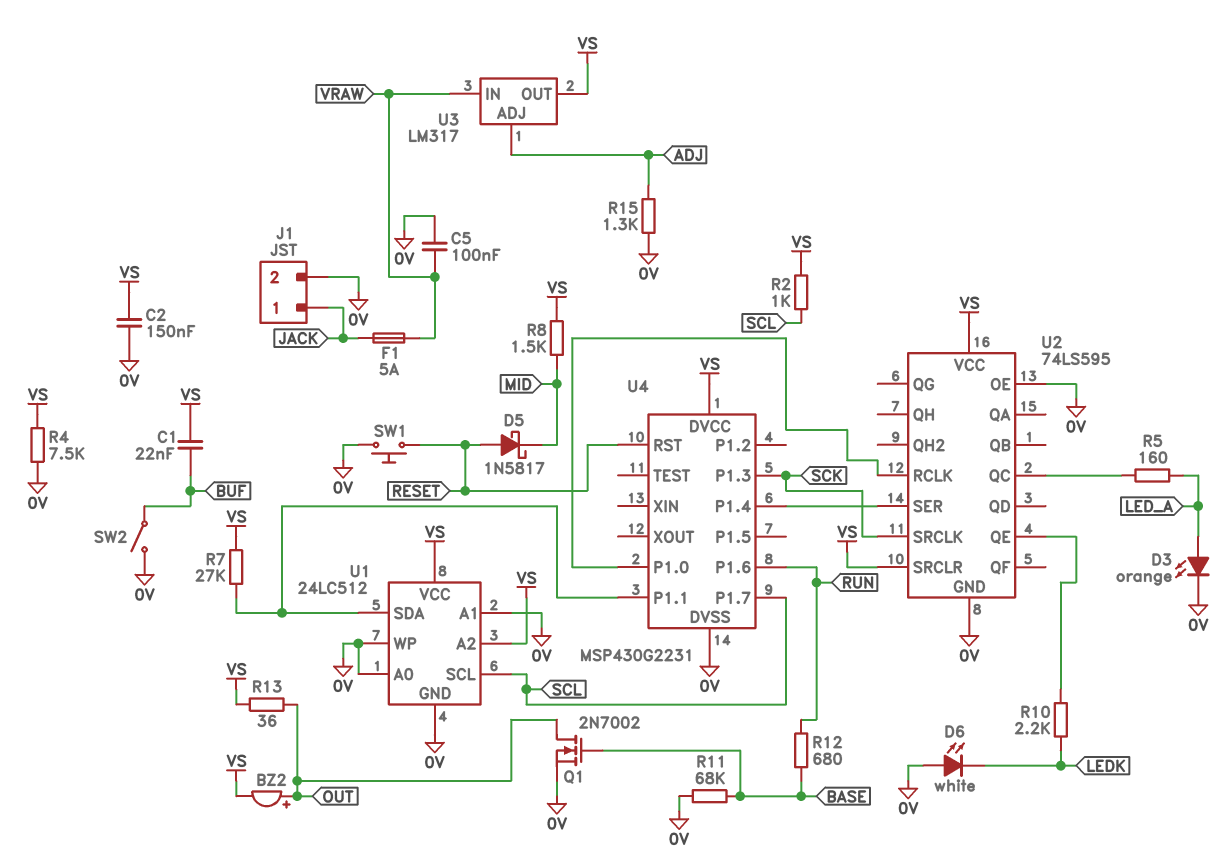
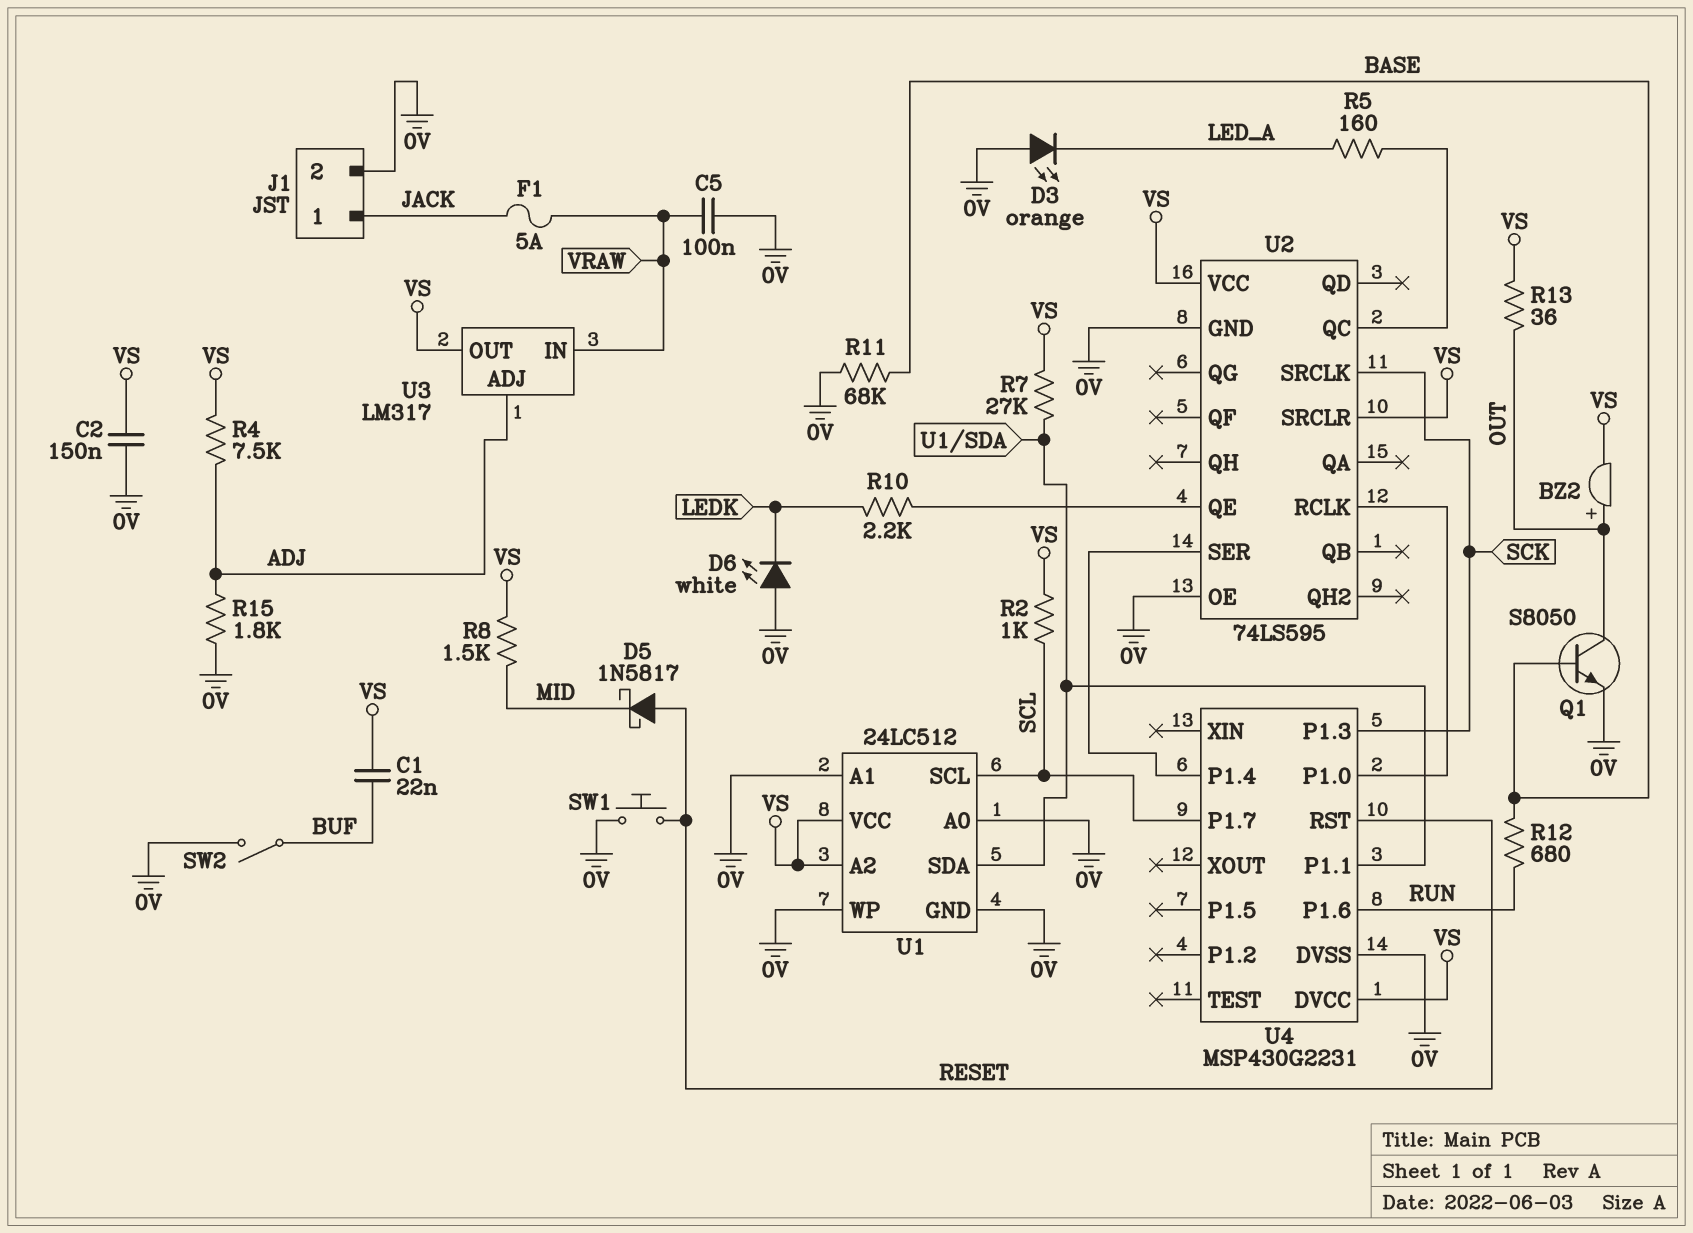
D3: LED orange (A LED_A, K 0V) -> LED orange (A 0V, K LED_A)
Q1: NMOS 2N7002 (G BASE, D OUT, S 0V) -> NPN S8050 (B BASE, C OUT, E 0V)
R4: 7.5k (0V, VS) -> 7.5k (ADJ, VS)
R15: 1.3k (0V, ADJ) -> 1.8k (0V, ADJ)

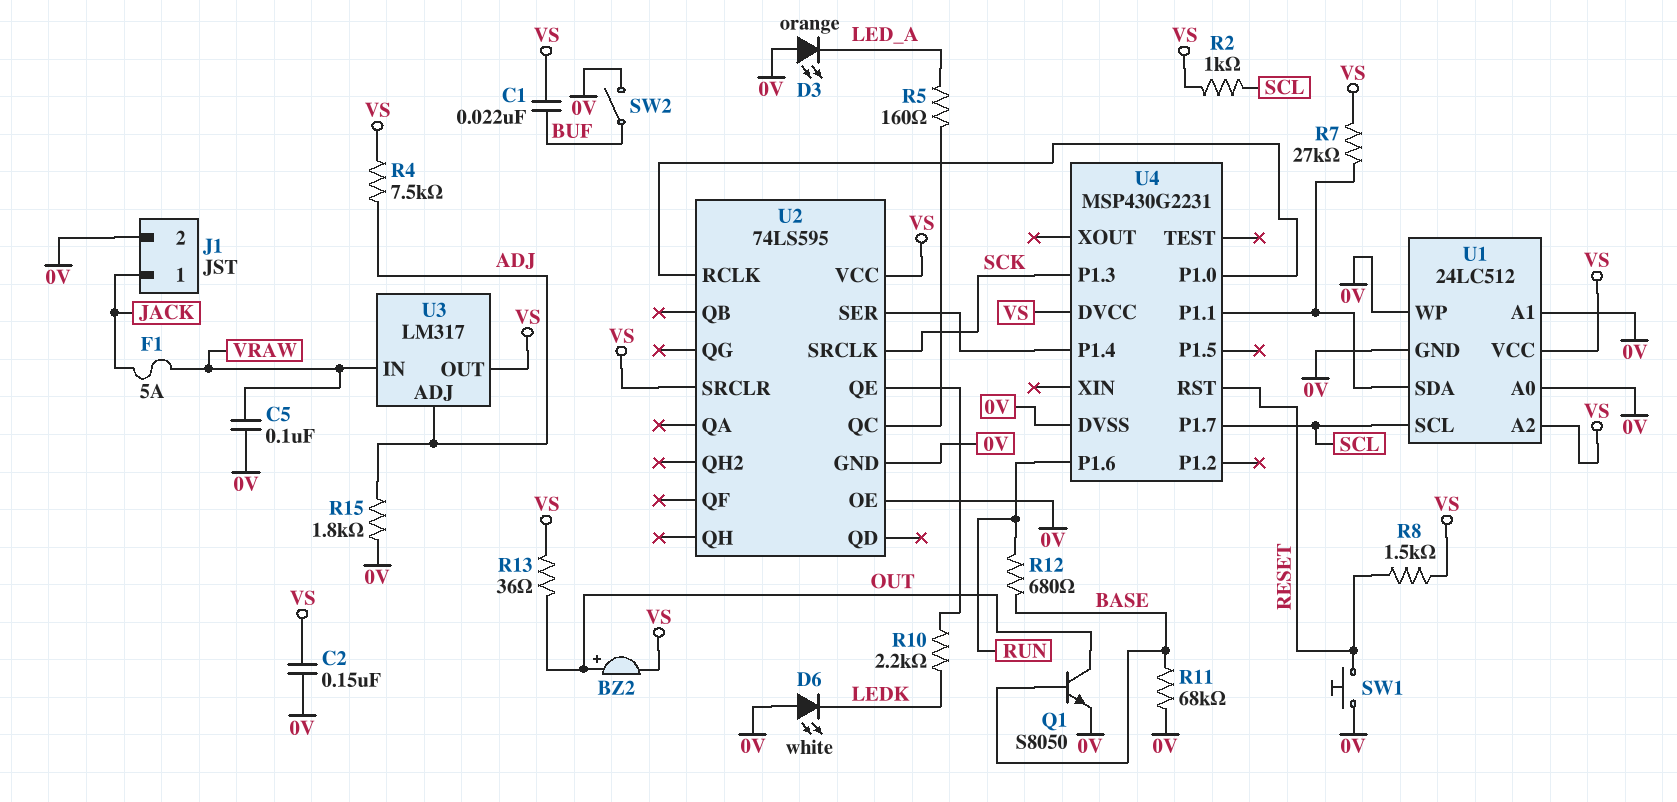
D5: schottky 1N5817 (A RESET, K MID) -> none
R8: 1.5k (MID, VS) -> 1.5k (RESET, VS)

